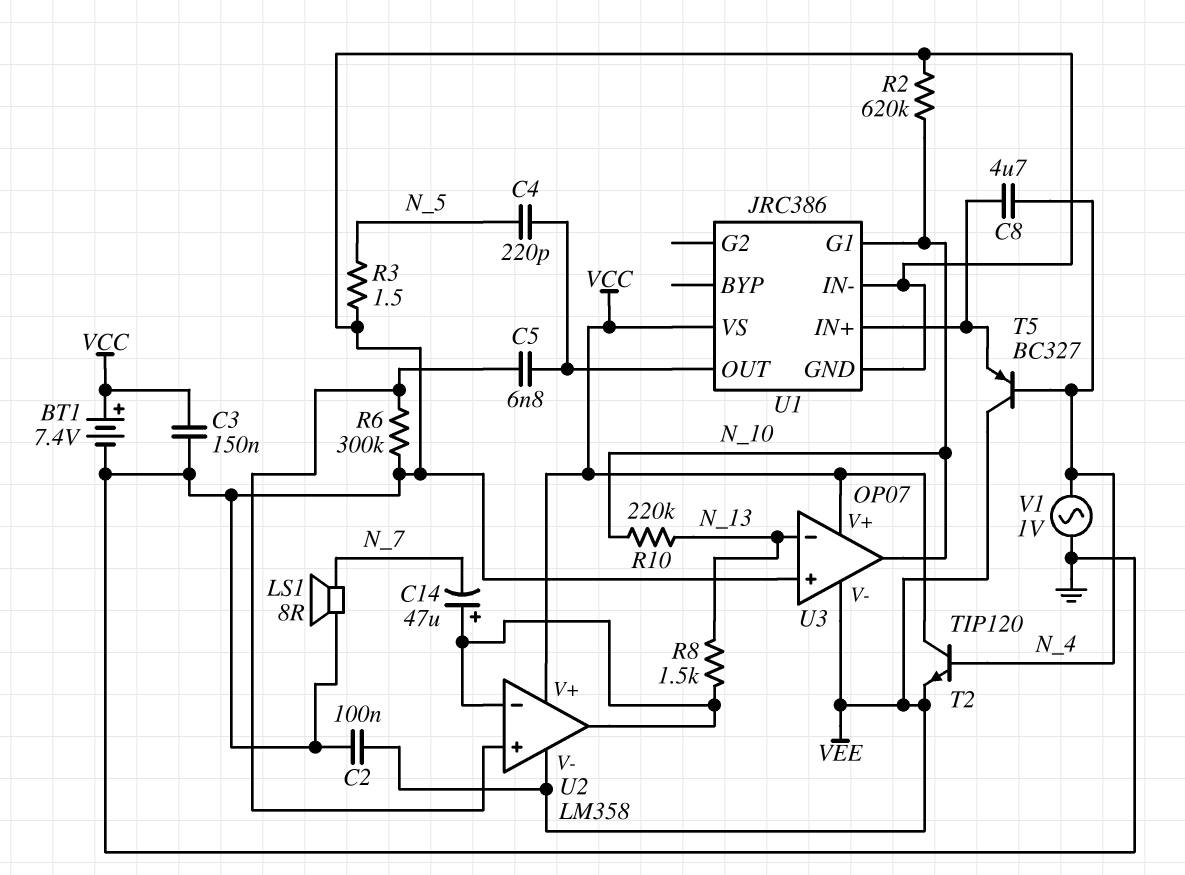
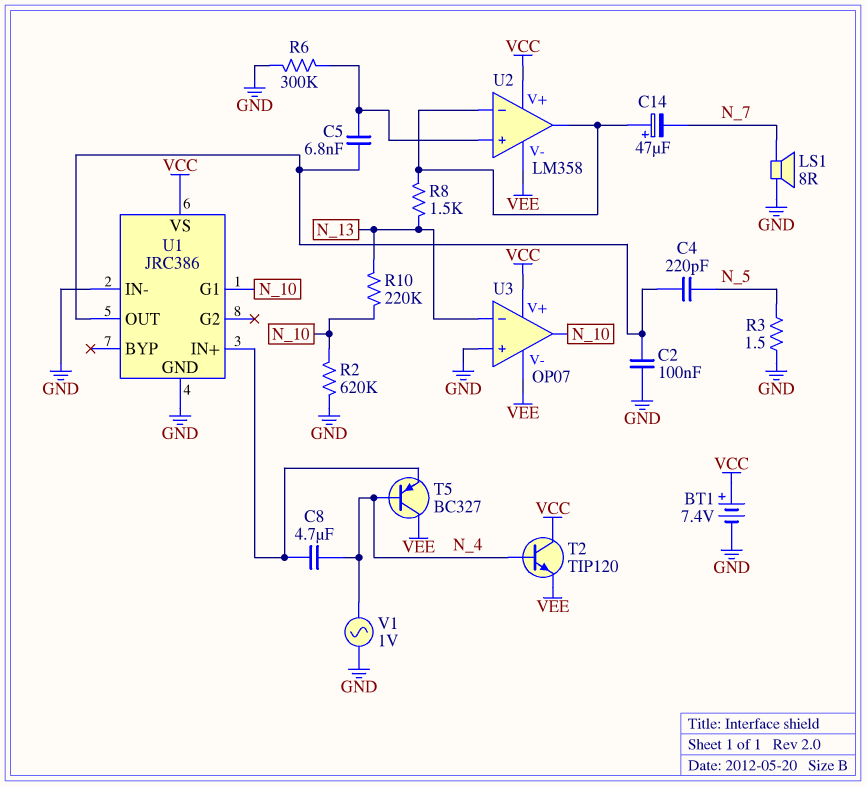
C2: 100nF (GND, VEE) -> 100nF (GND, U1/OUT)
C3: 150nF (GND, VCC) -> none

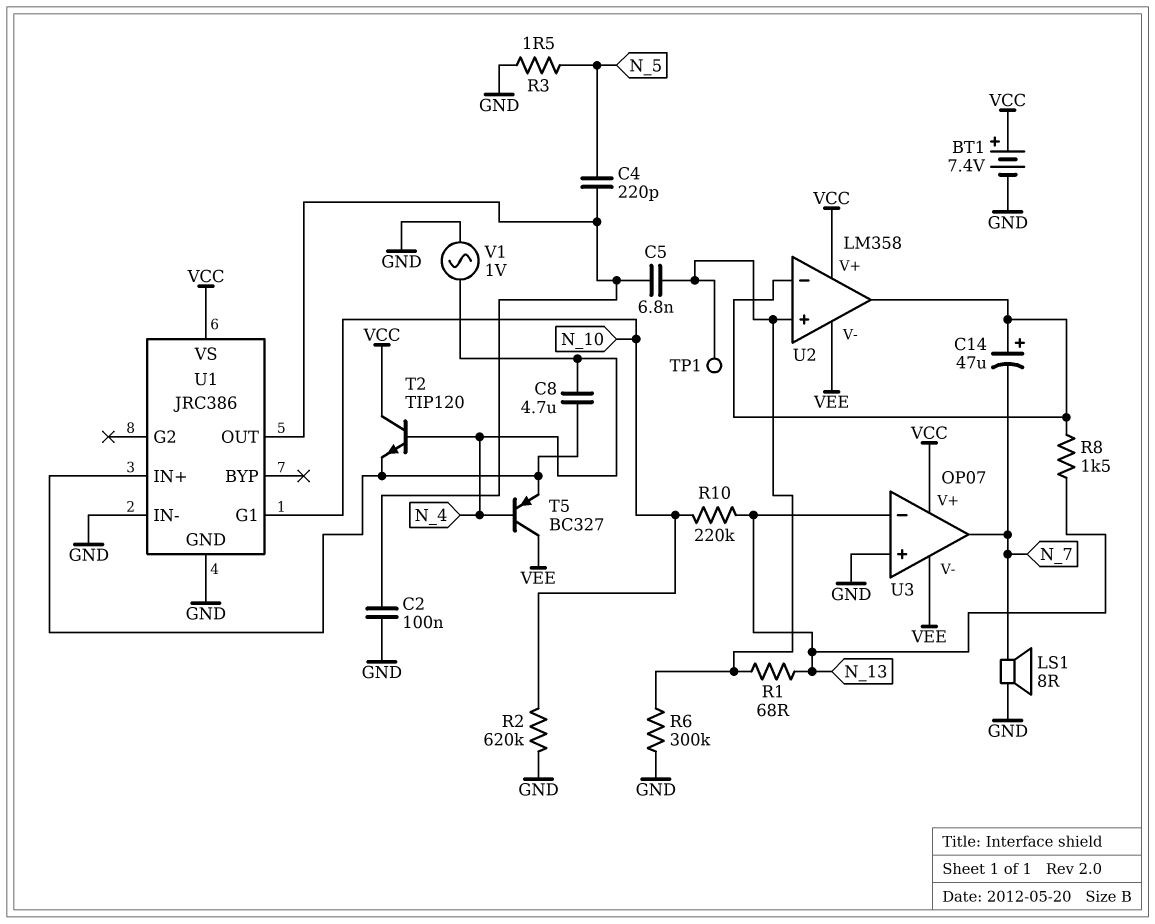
R1: none -> 68 (N_13, U2/in+)
T2: NPN TIP120 (B N_4, C VCC, E VEE) -> NPN TIP120 (B N_4, C VCC, E U1/IN+)
TP1: none -> test point (U2/in+)
U3 pin out: N_10 -> N_7

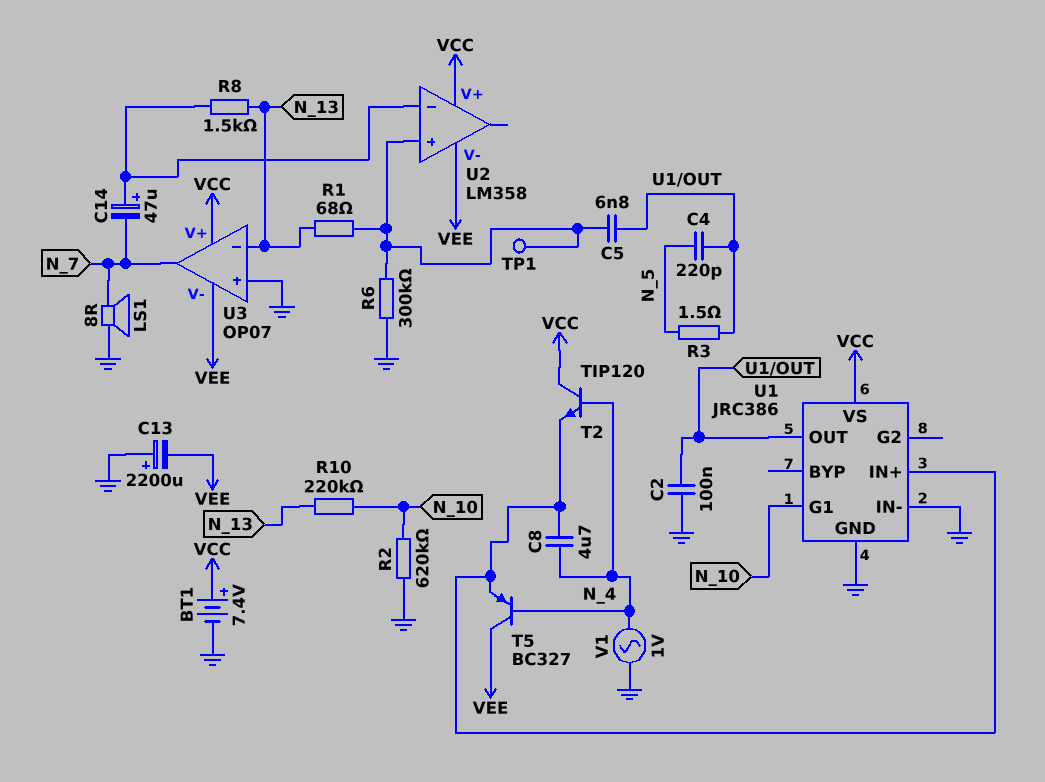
C13: none -> 2200uF (plus GND, minus VEE)
R3: 1.5 (GND, N_5) -> 1.5 (N_5, U1/OUT)
U2 pin out: U2/in- -> none

